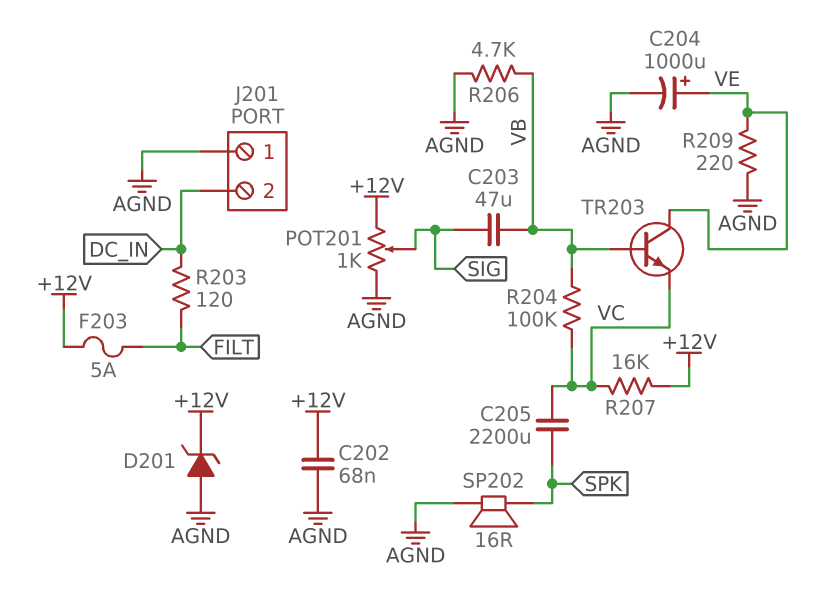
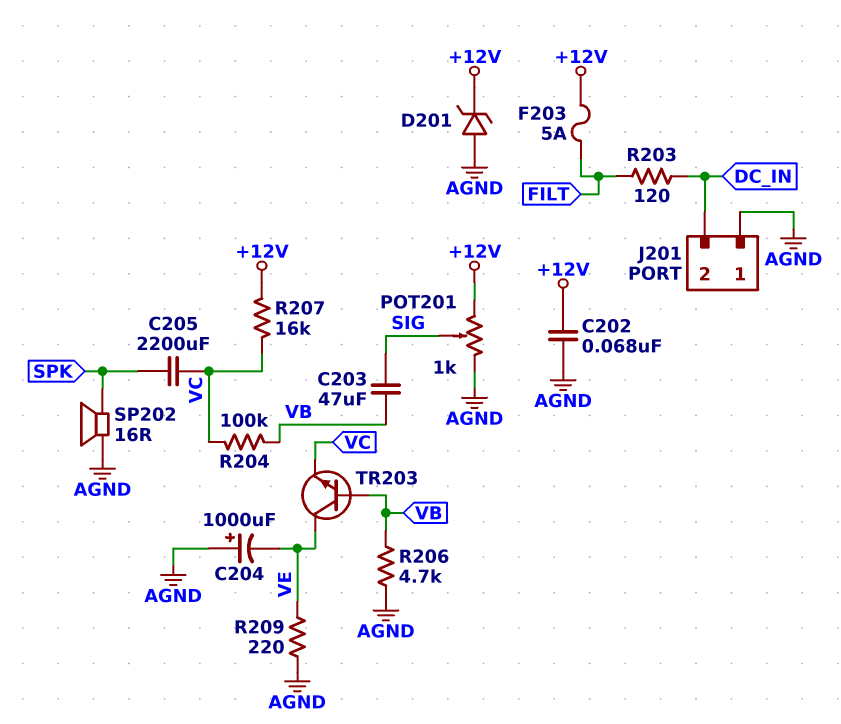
C204: 1000uF (plus VE, minus AGND) -> 1000uF (plus AGND, minus VE)

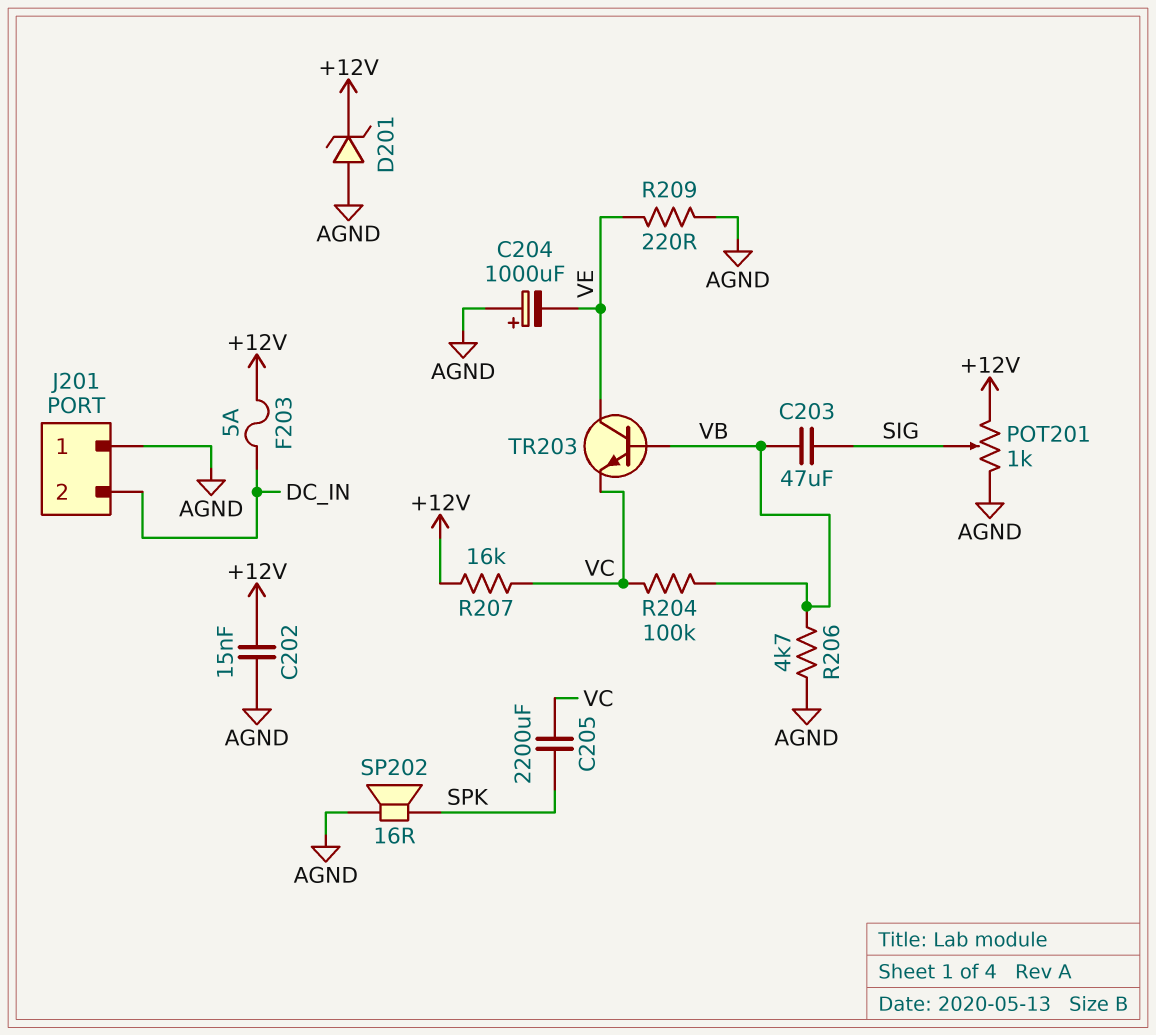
C202: 68nF (+12V, AGND) -> 15nF (+12V, AGND)
F203: 5A (+12V, FILT) -> 5A (+12V, DC_IN)
R203: 120 (DC_IN, FILT) -> none

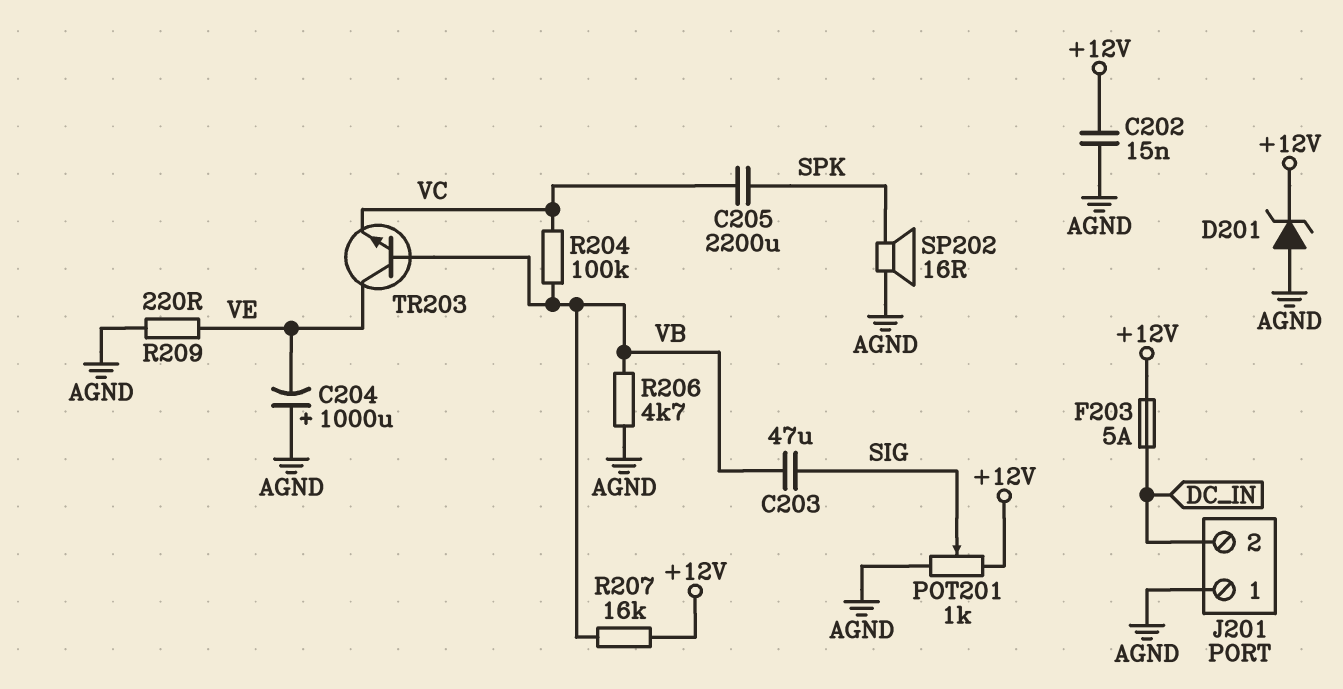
R207: 16k (+12V, VC) -> 16k (+12V, VB)

